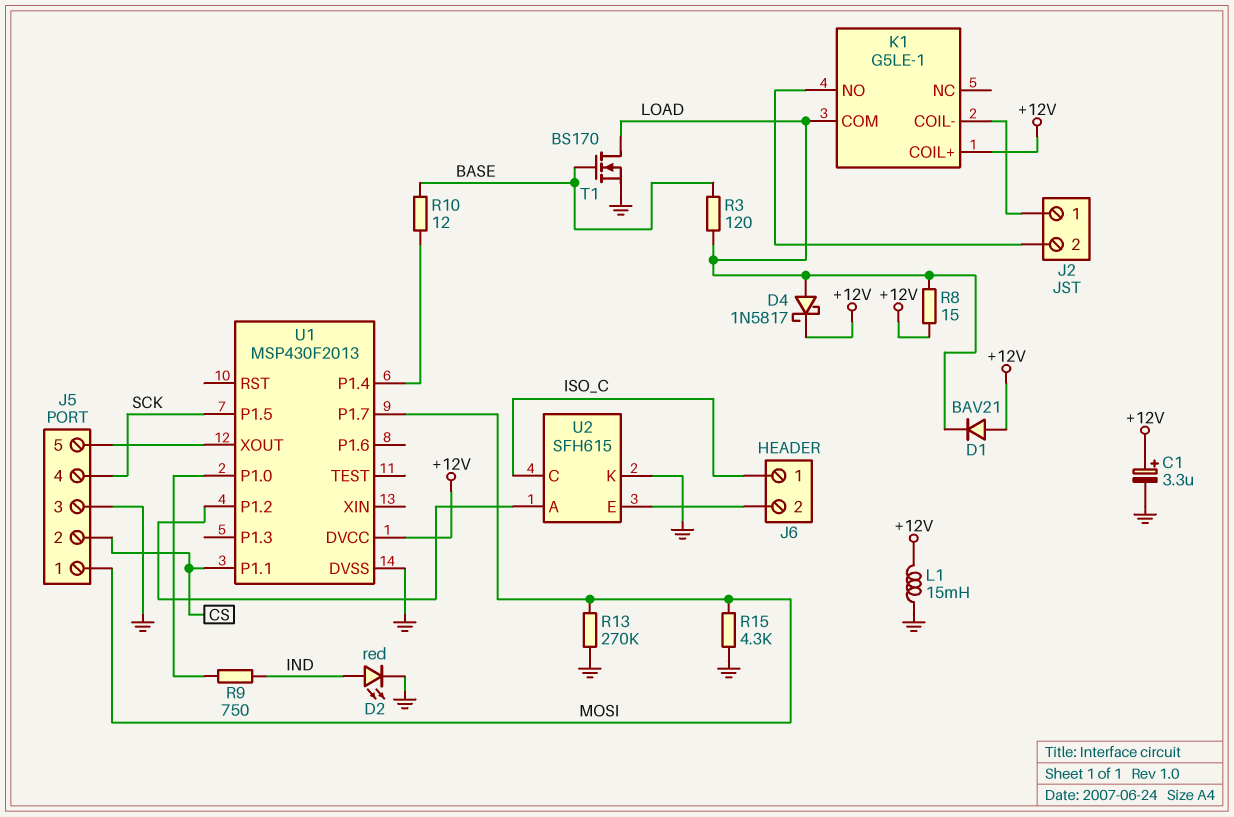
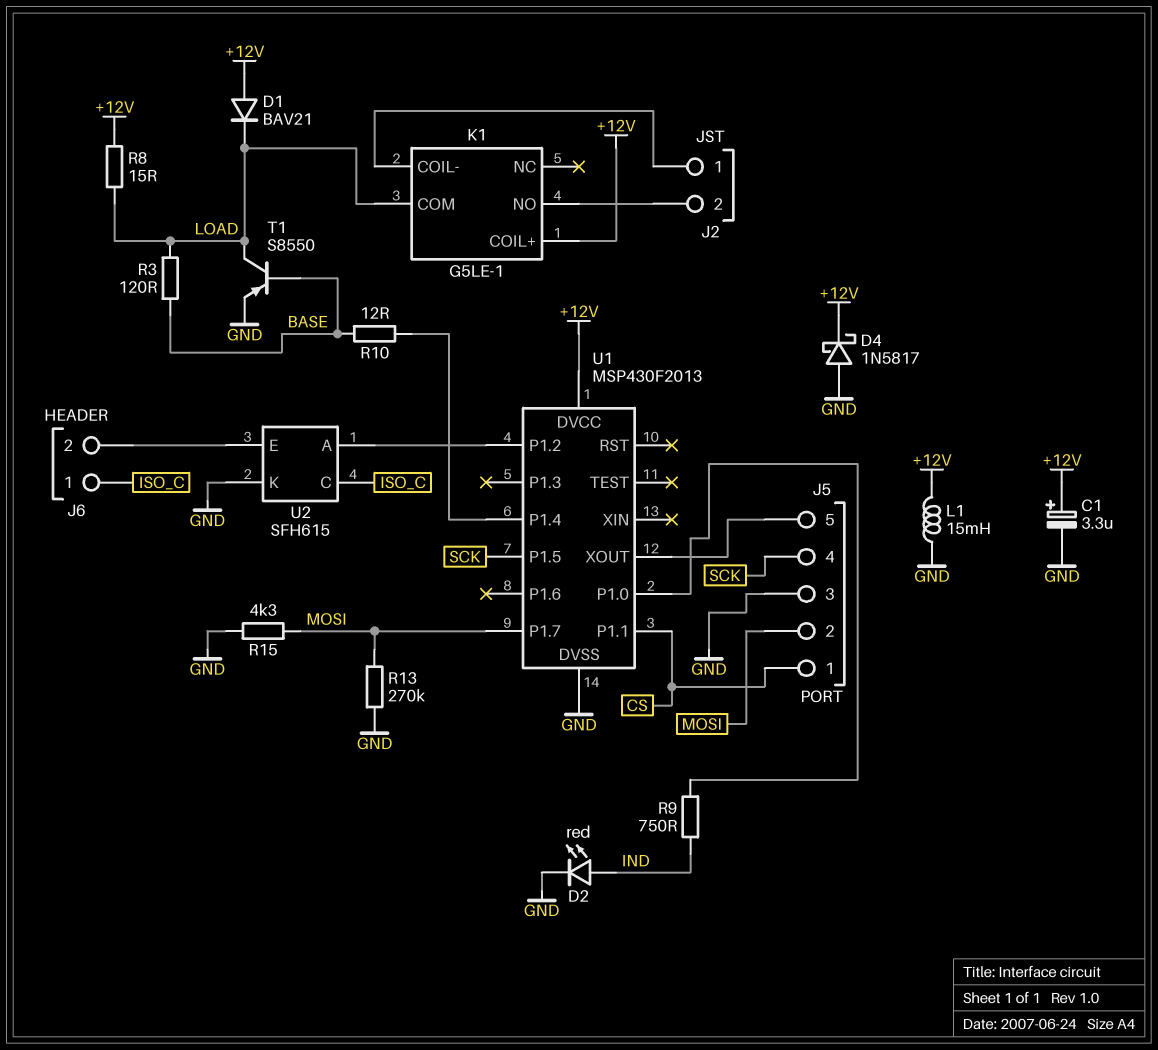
D4: schottky 1N5817 (A LOAD, K +12V) -> schottky 1N5817 (A GND, K +12V)
J5 pin 1: MOSI -> CS
J5 pin 2: CS -> MOSI
T1: NMOS BS170 (G BASE, D LOAD, S GND) -> PNP S8550 (B BASE, C LOAD, E GND)

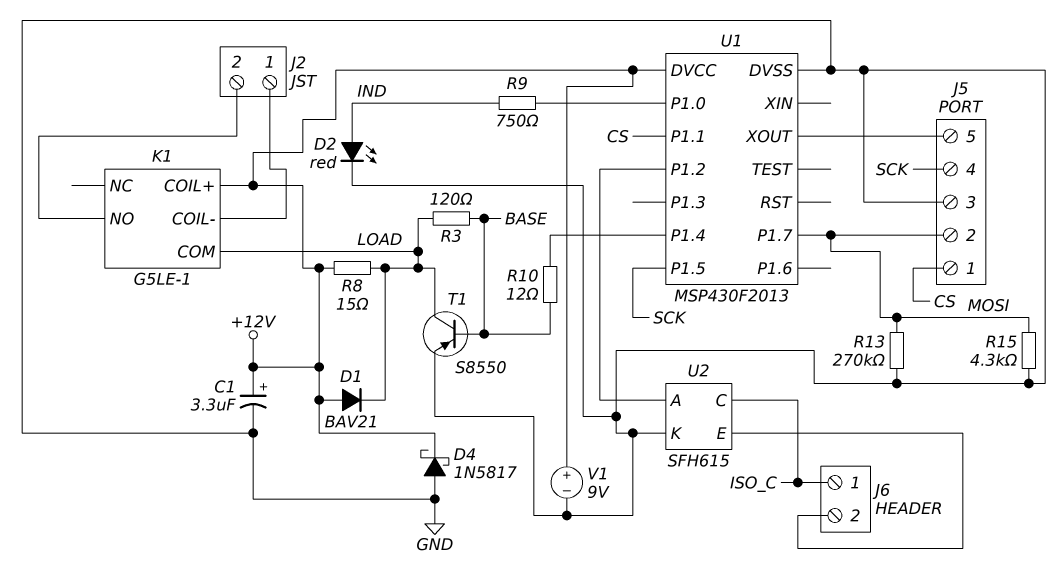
L1: 15mH (+12V, GND) -> none
V1: none -> 9V (plus +12V, minus GND)

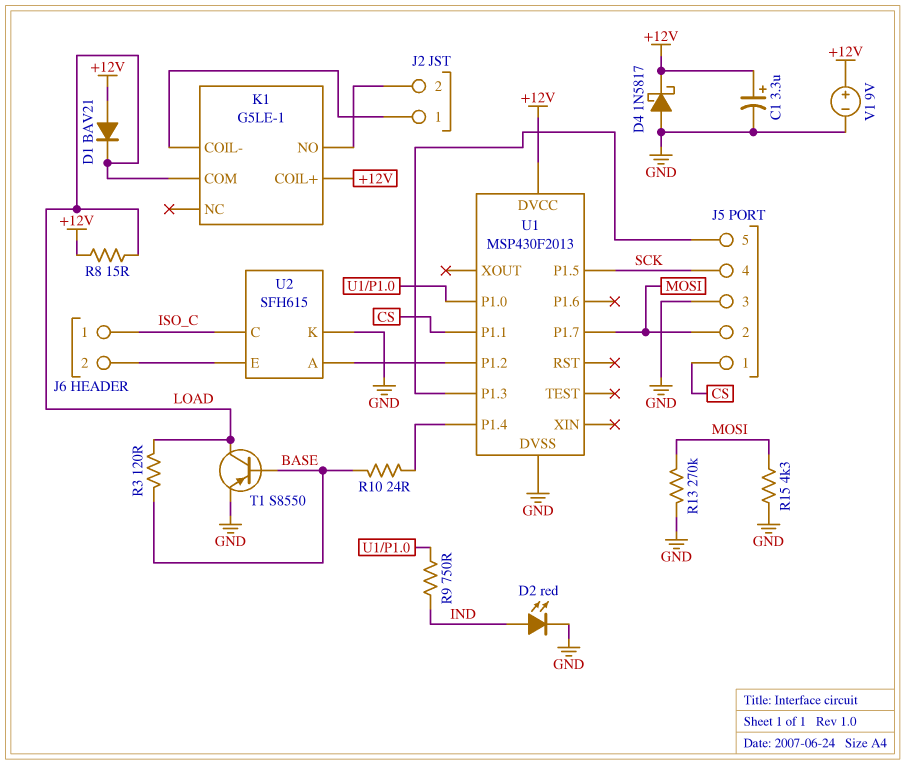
R10: 12 (BASE, U1/P1.4) -> 24 (BASE, U1/P1.4)
U1 pin P1.3: none -> J5/5
U1 pin XOUT: J5/5 -> none

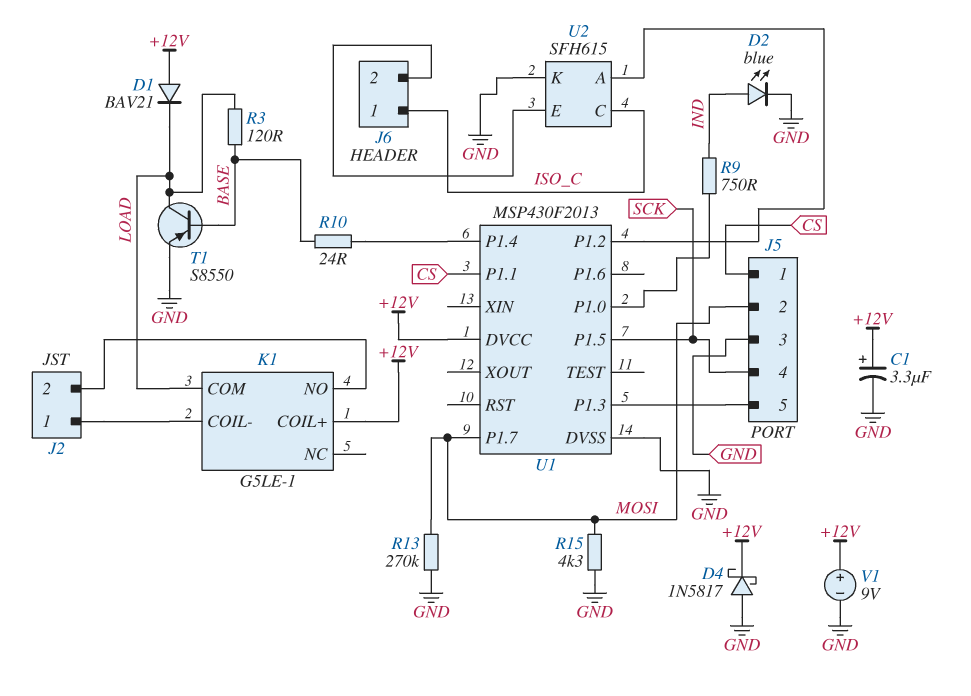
D2: LED red (A IND, K GND) -> LED blue (A IND, K GND)
R8: 15 (+12V, LOAD) -> none

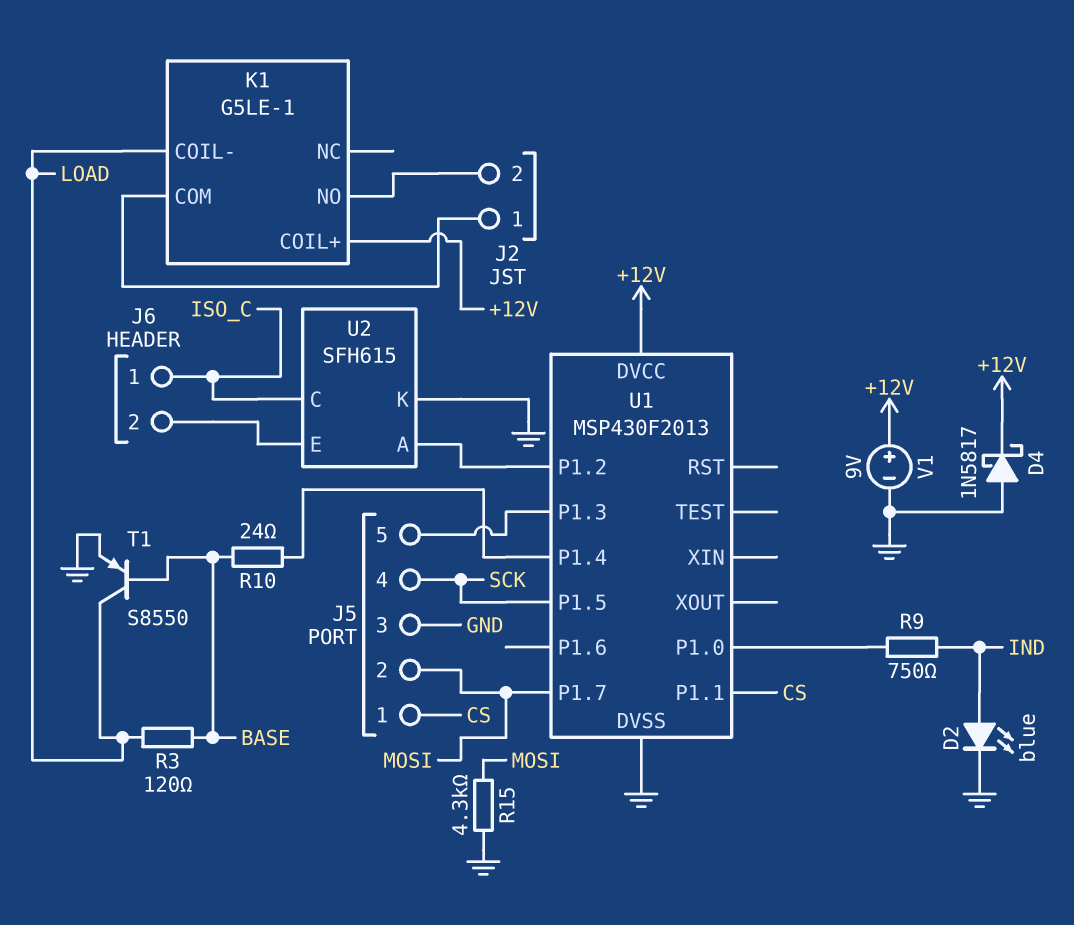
C1: 3.3uF (plus +12V, minus GND) -> none
D1: diode BAV21 (A +12V, K LOAD) -> none
K1 pin COIL-: J2/1 -> LOAD
K1 pin COM: LOAD -> J2/1
R13: 270k (GND, MOSI) -> none

